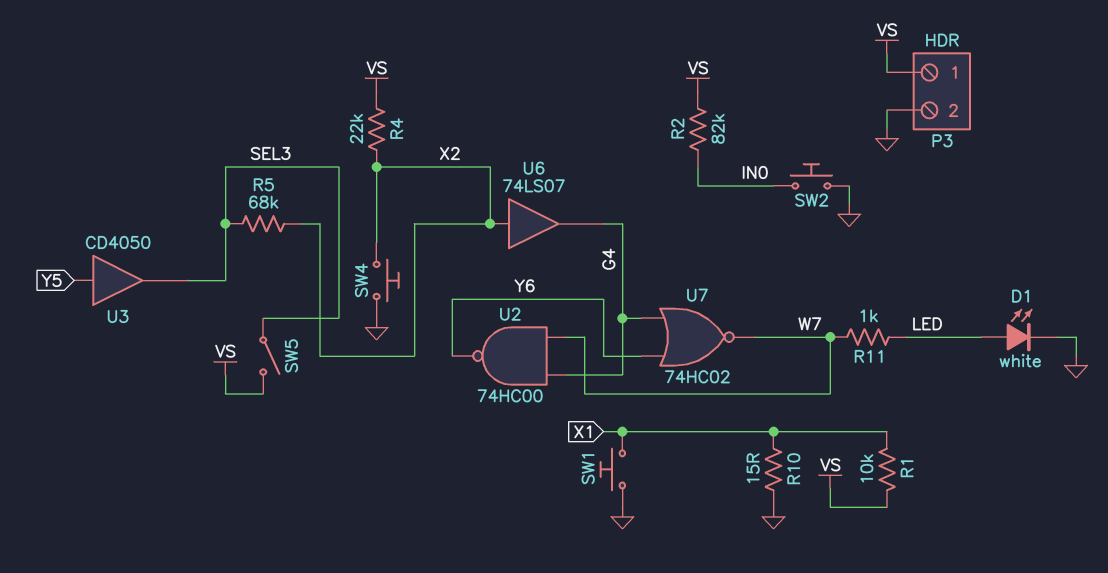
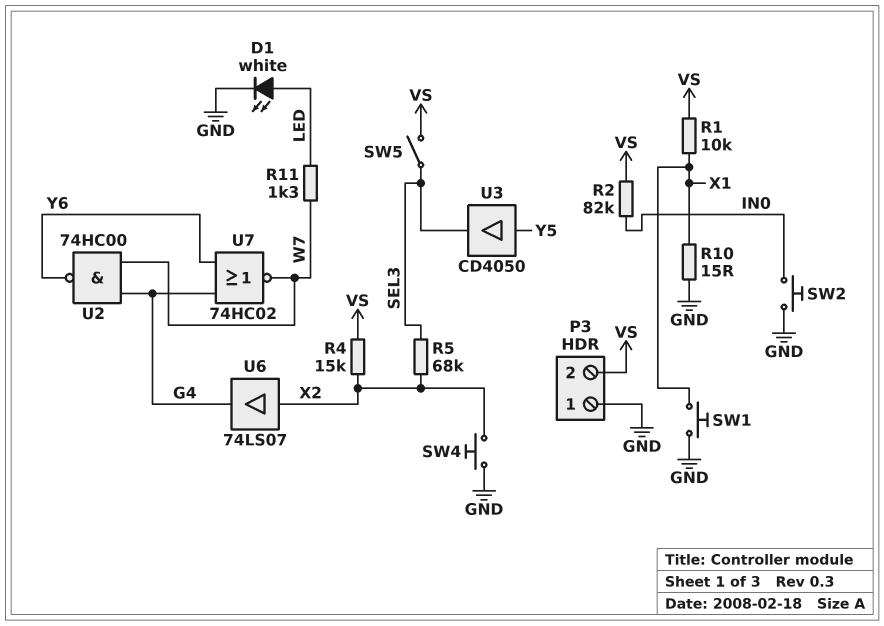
P3 pin 1: VS -> GND
P3 pin 2: GND -> VS
R4: 22k (VS, X2) -> 15k (VS, X2)
R11: 1k (LED, W7) -> 1.3k (LED, W7)

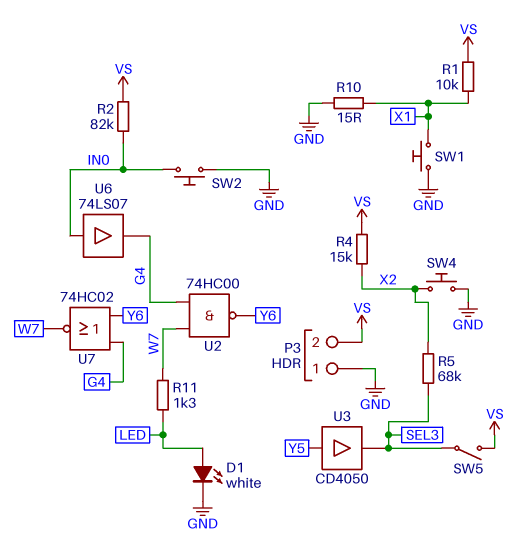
U6: buffer 74LS07 (in X2, out G4) -> buffer 74LS07 (in IN0, out G4)

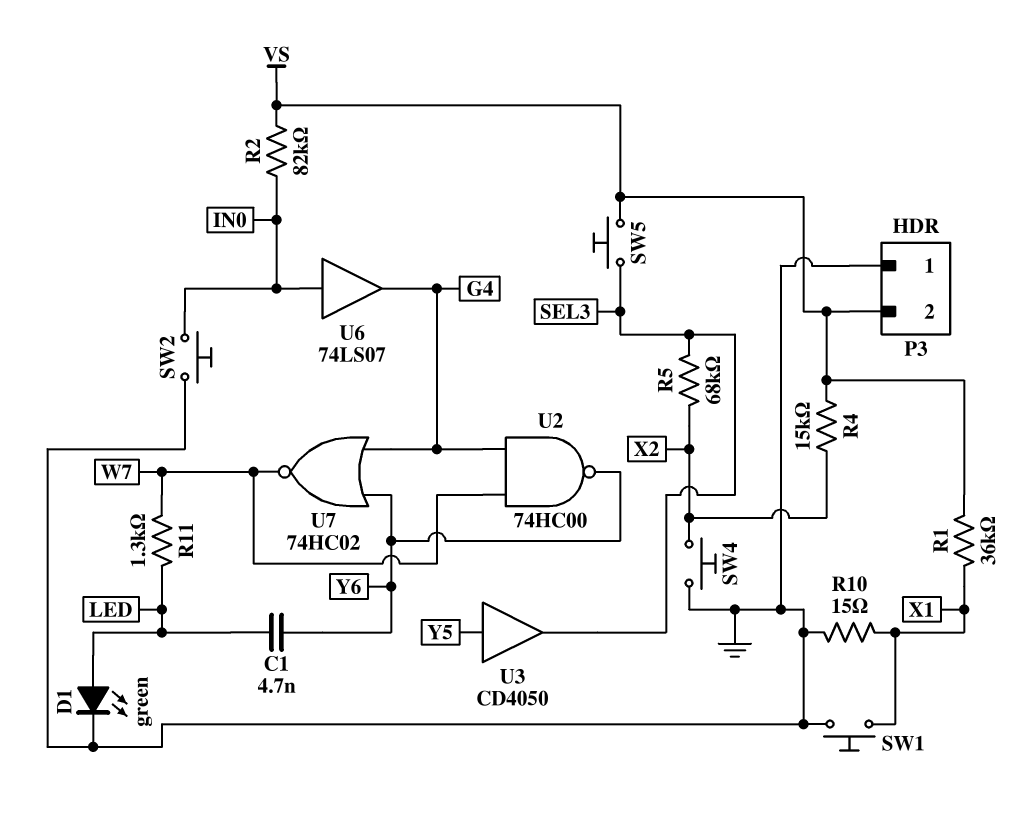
C1: none -> 4.7nF (LED, Y6)
D1: LED white (A LED, K GND) -> LED green (A LED, K GND)
R1: 10k (VS, X1) -> 36k (VS, X1)
SW5: switch (SEL3, VS) -> button (SEL3, VS)

